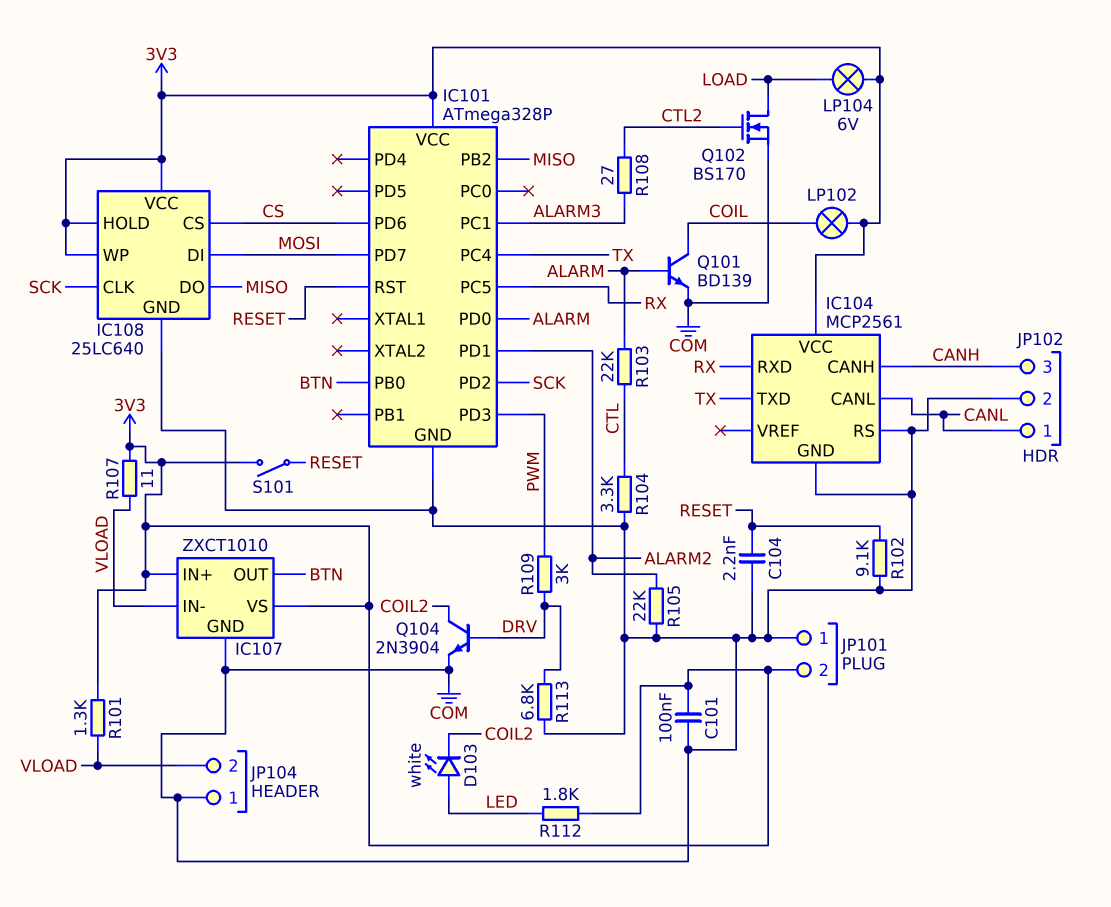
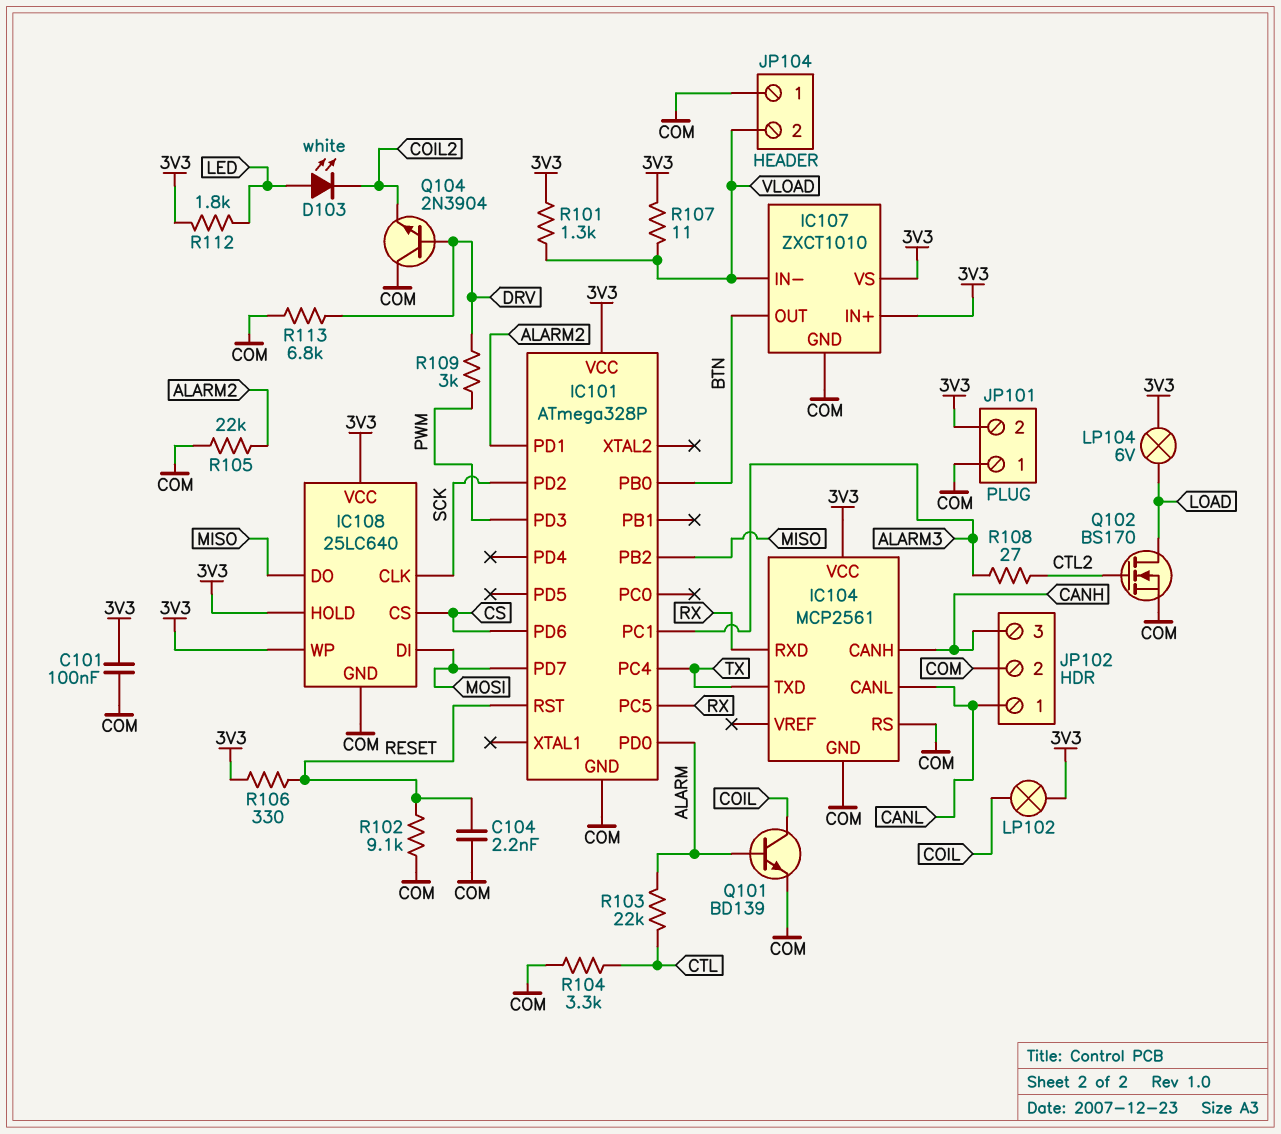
Q104: NPN 2N3904 (B DRV, C COIL2, E COM) -> NPN 2N3904 (B DRV, C COM, E COIL2)
R106: none -> 330 (3V3, RESET)
S101: switch (3V3, RESET) -> none

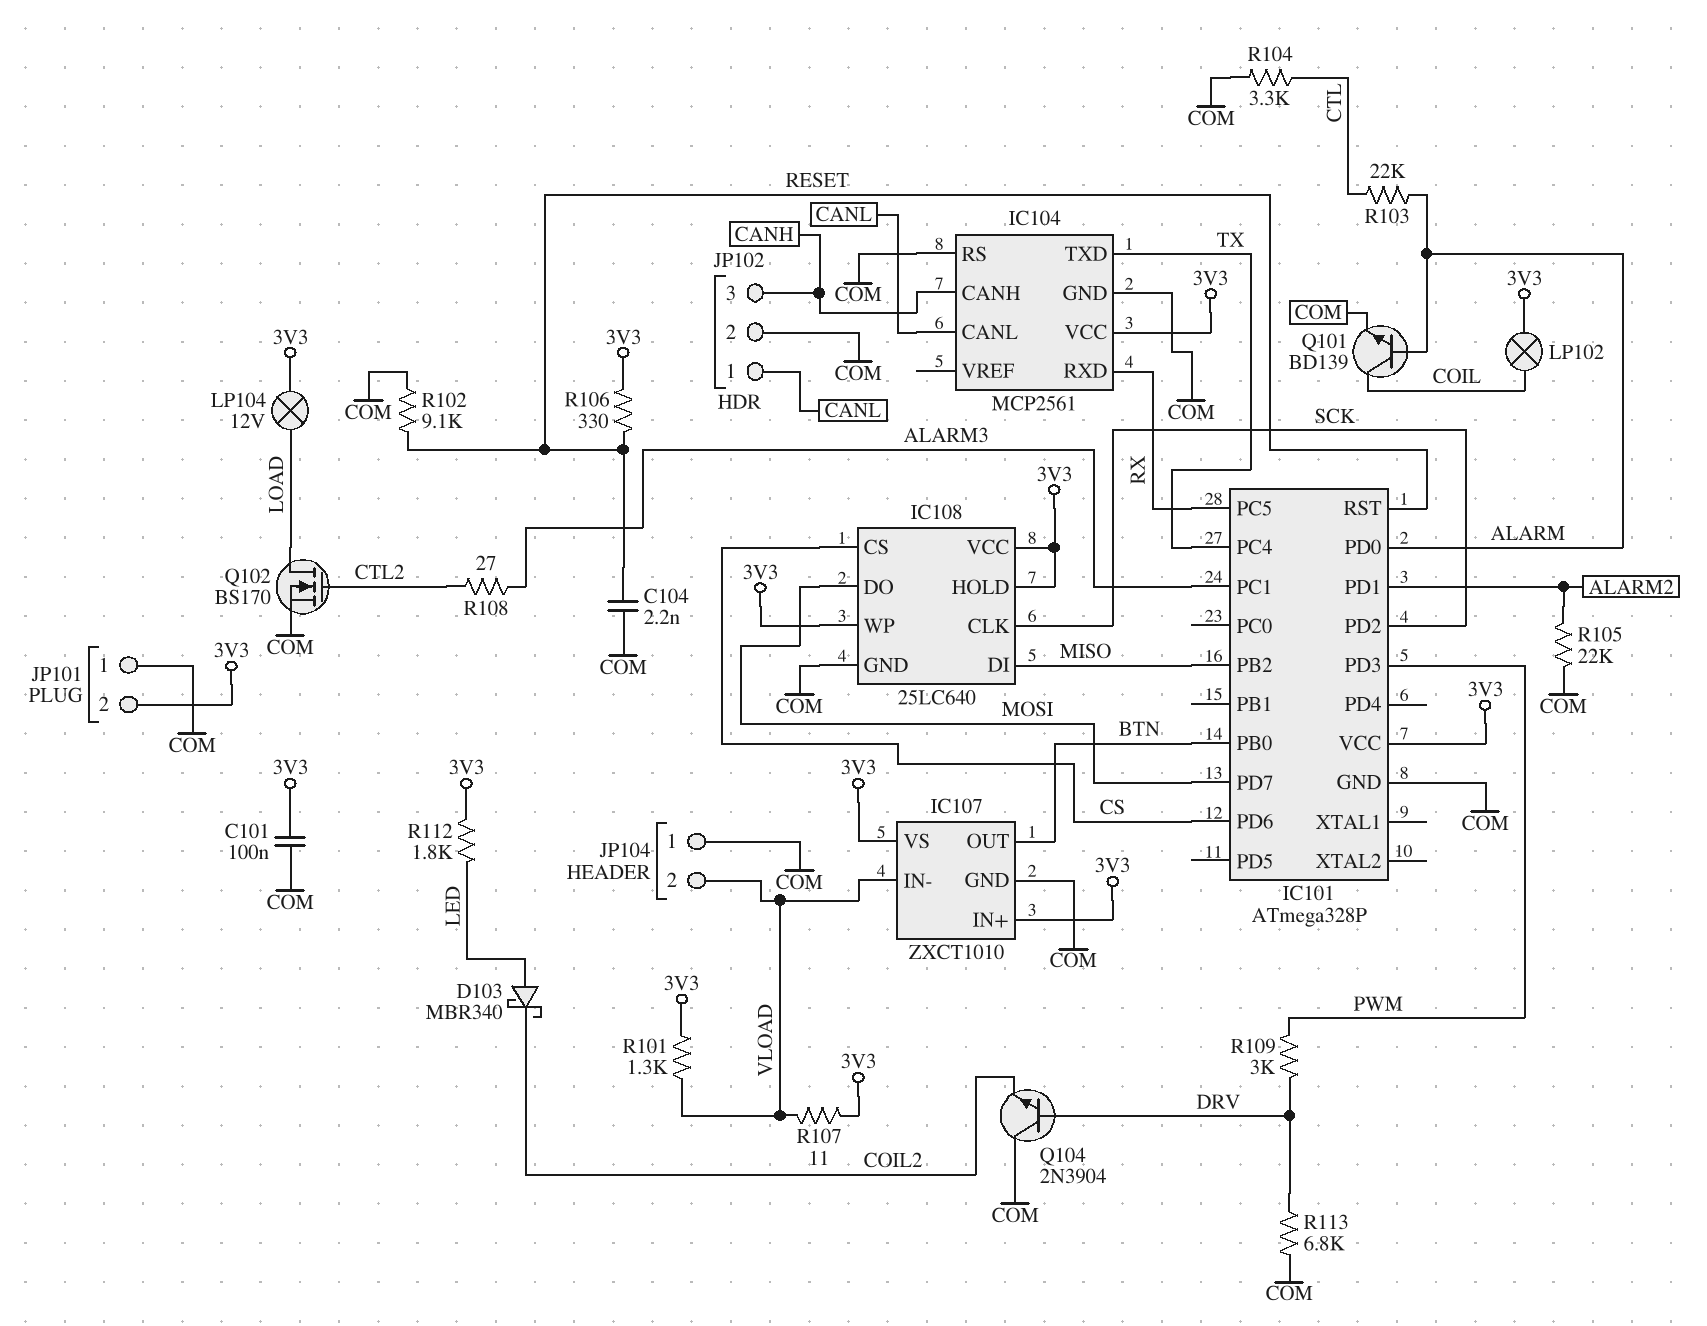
D103: LED white (A LED, K COIL2) -> schottky MBR340 (A LED, K COIL2)
IC108 pin DI: MOSI -> MISO
IC108 pin DO: MISO -> MOSI
LP104: lamp 6V (3V3, LOAD) -> lamp 12V (3V3, LOAD)

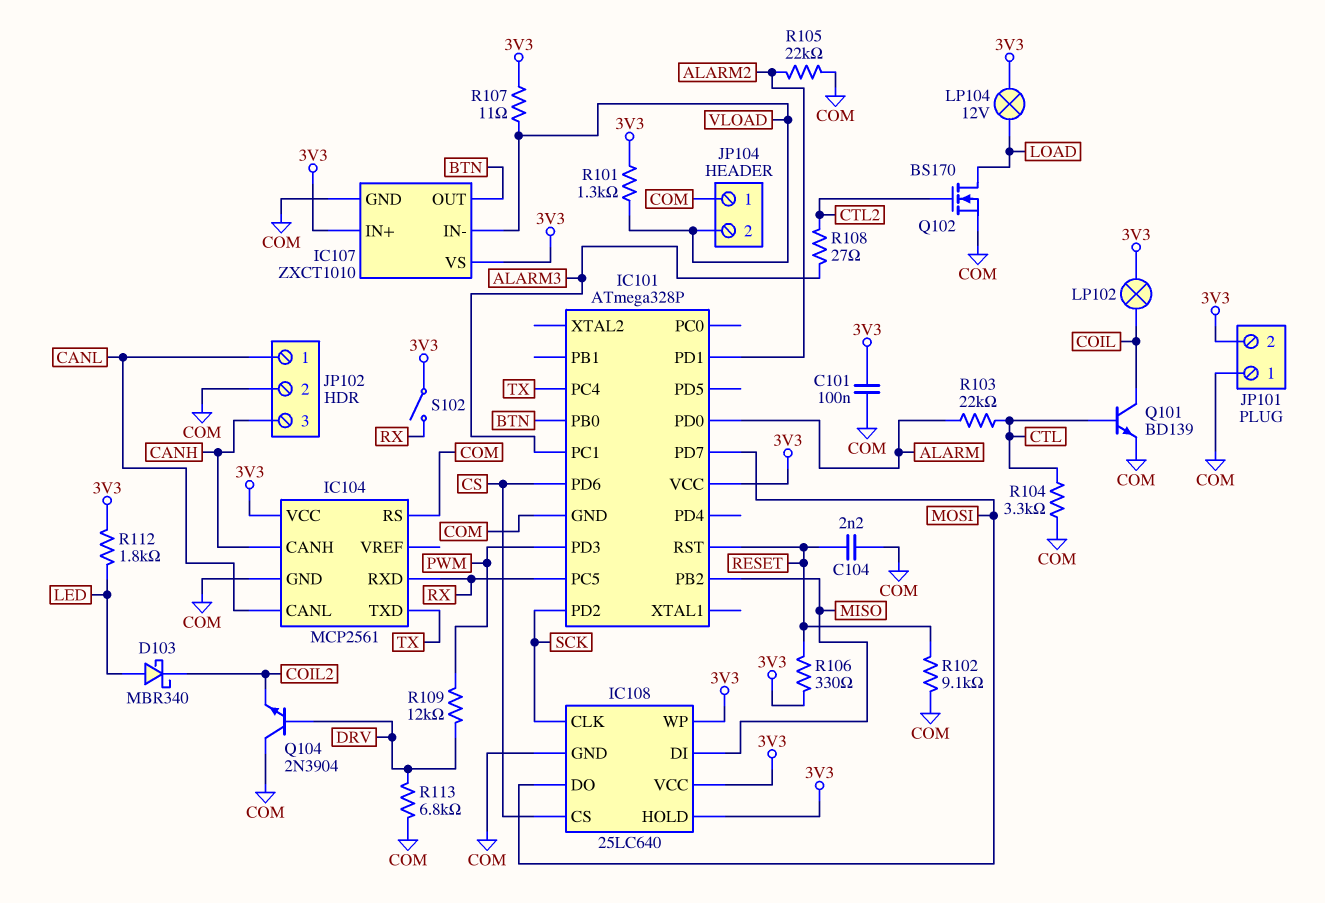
Q101: NPN BD139 (B ALARM, C COIL, E COM) -> NPN BD139 (B CTL, C COIL, E COM)
R109: 3k (DRV, PWM) -> 12k (DRV, PWM)
S102: none -> switch (3V3, RX)

